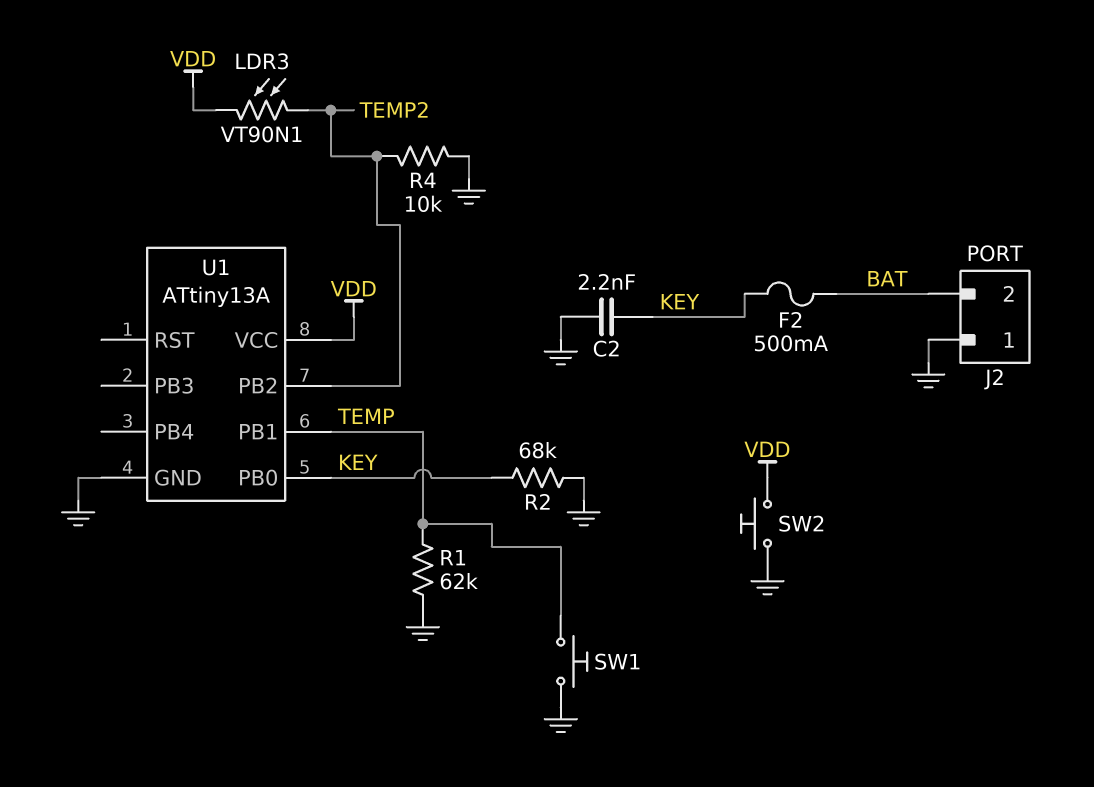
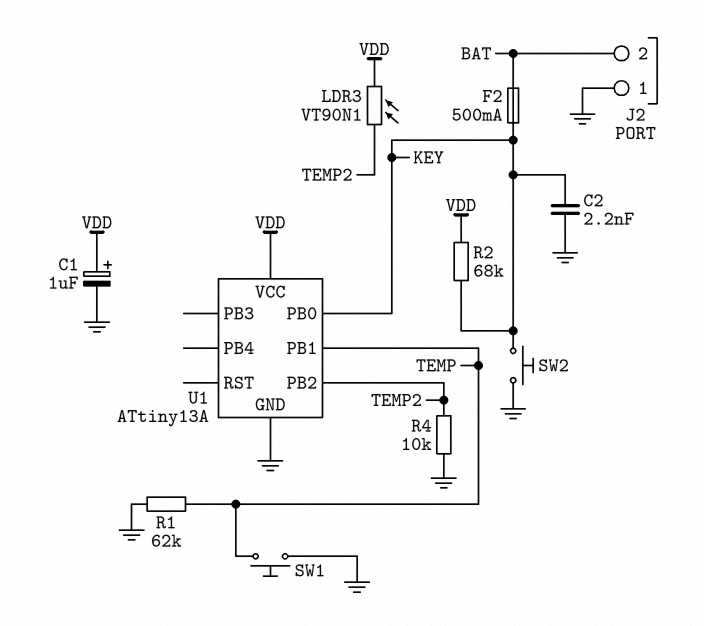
C1: none -> 1uF (plus VDD, minus GND)
R2: 68k (GND, KEY) -> 68k (KEY, VDD)
SW2: button (GND, VDD) -> button (GND, KEY)

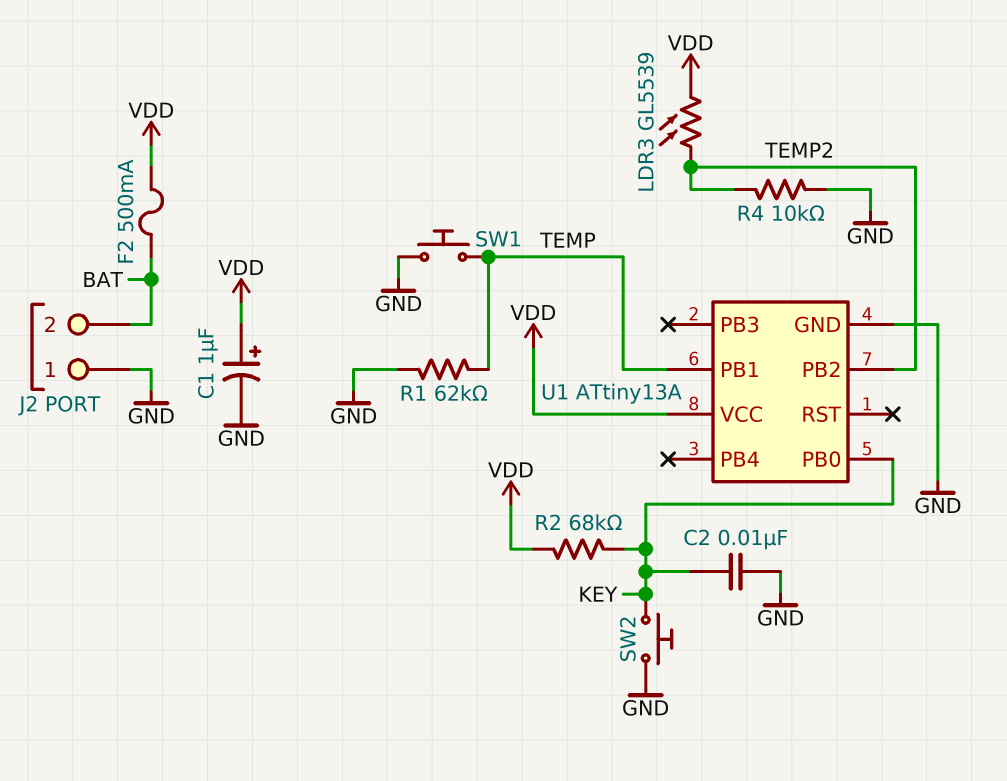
C2: 2.2nF (GND, KEY) -> 10nF (GND, KEY)
F2: 500mA (BAT, KEY) -> 500mA (BAT, VDD)
LDR3: VT90N1 (TEMP2, VDD) -> GL5539 (TEMP2, VDD)

